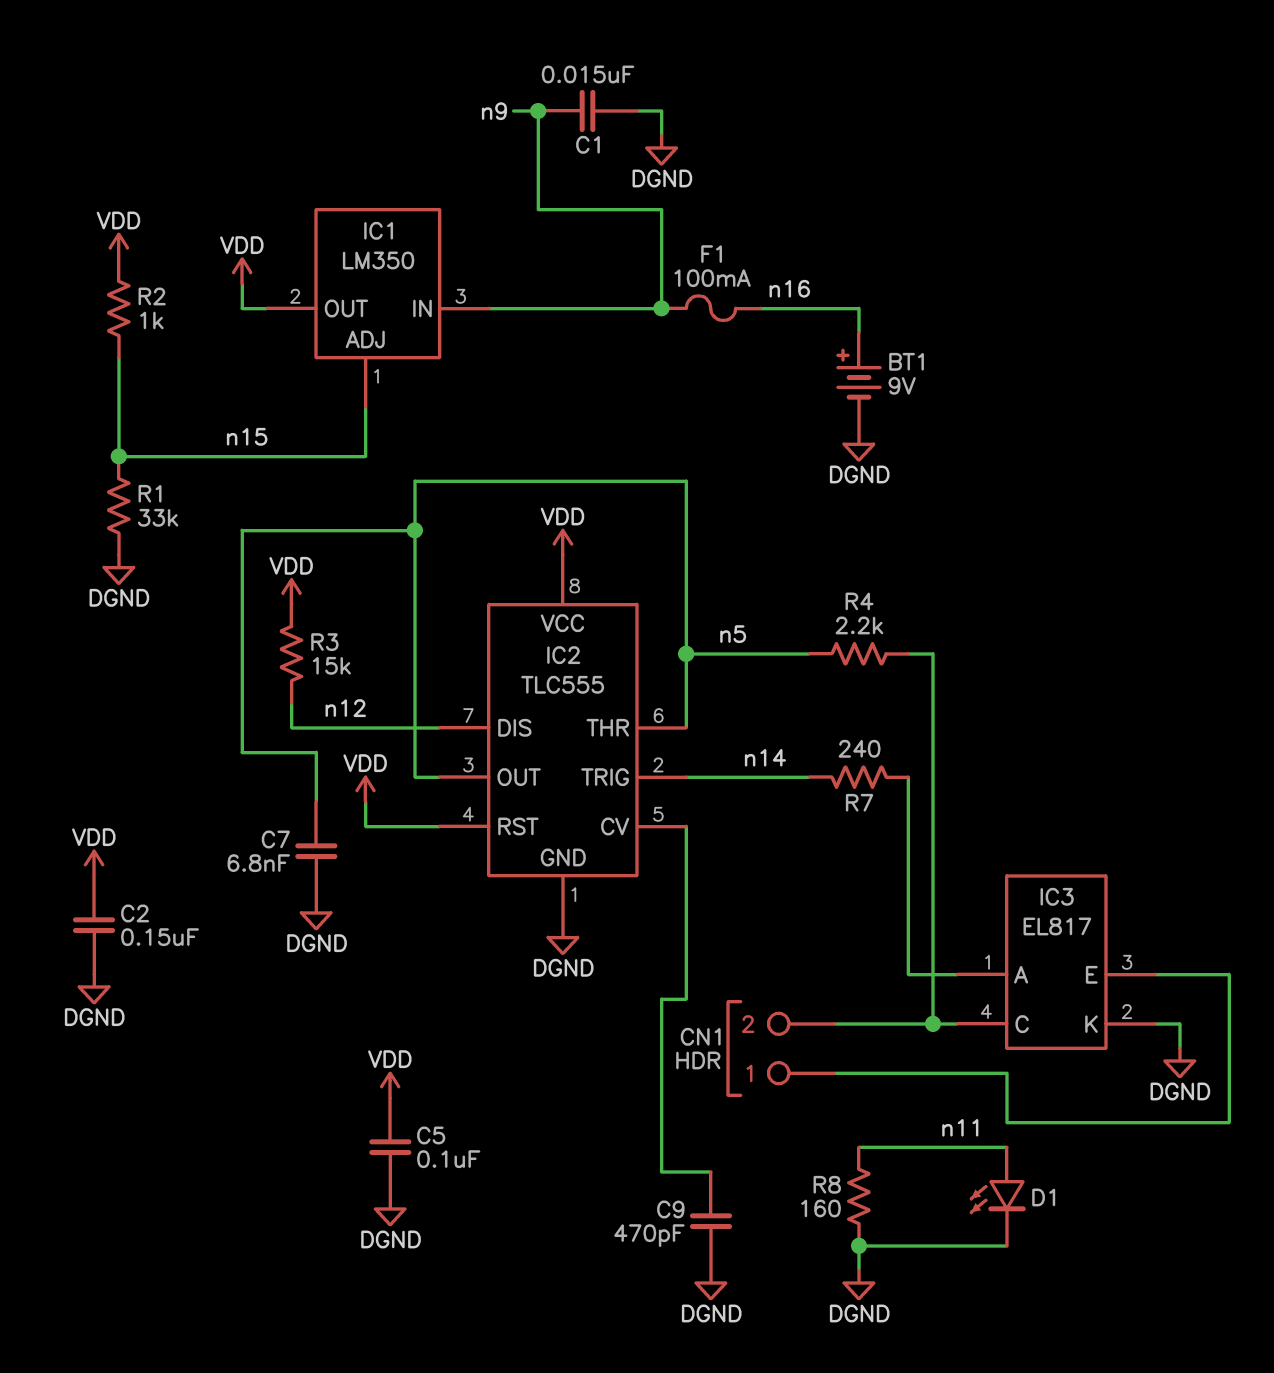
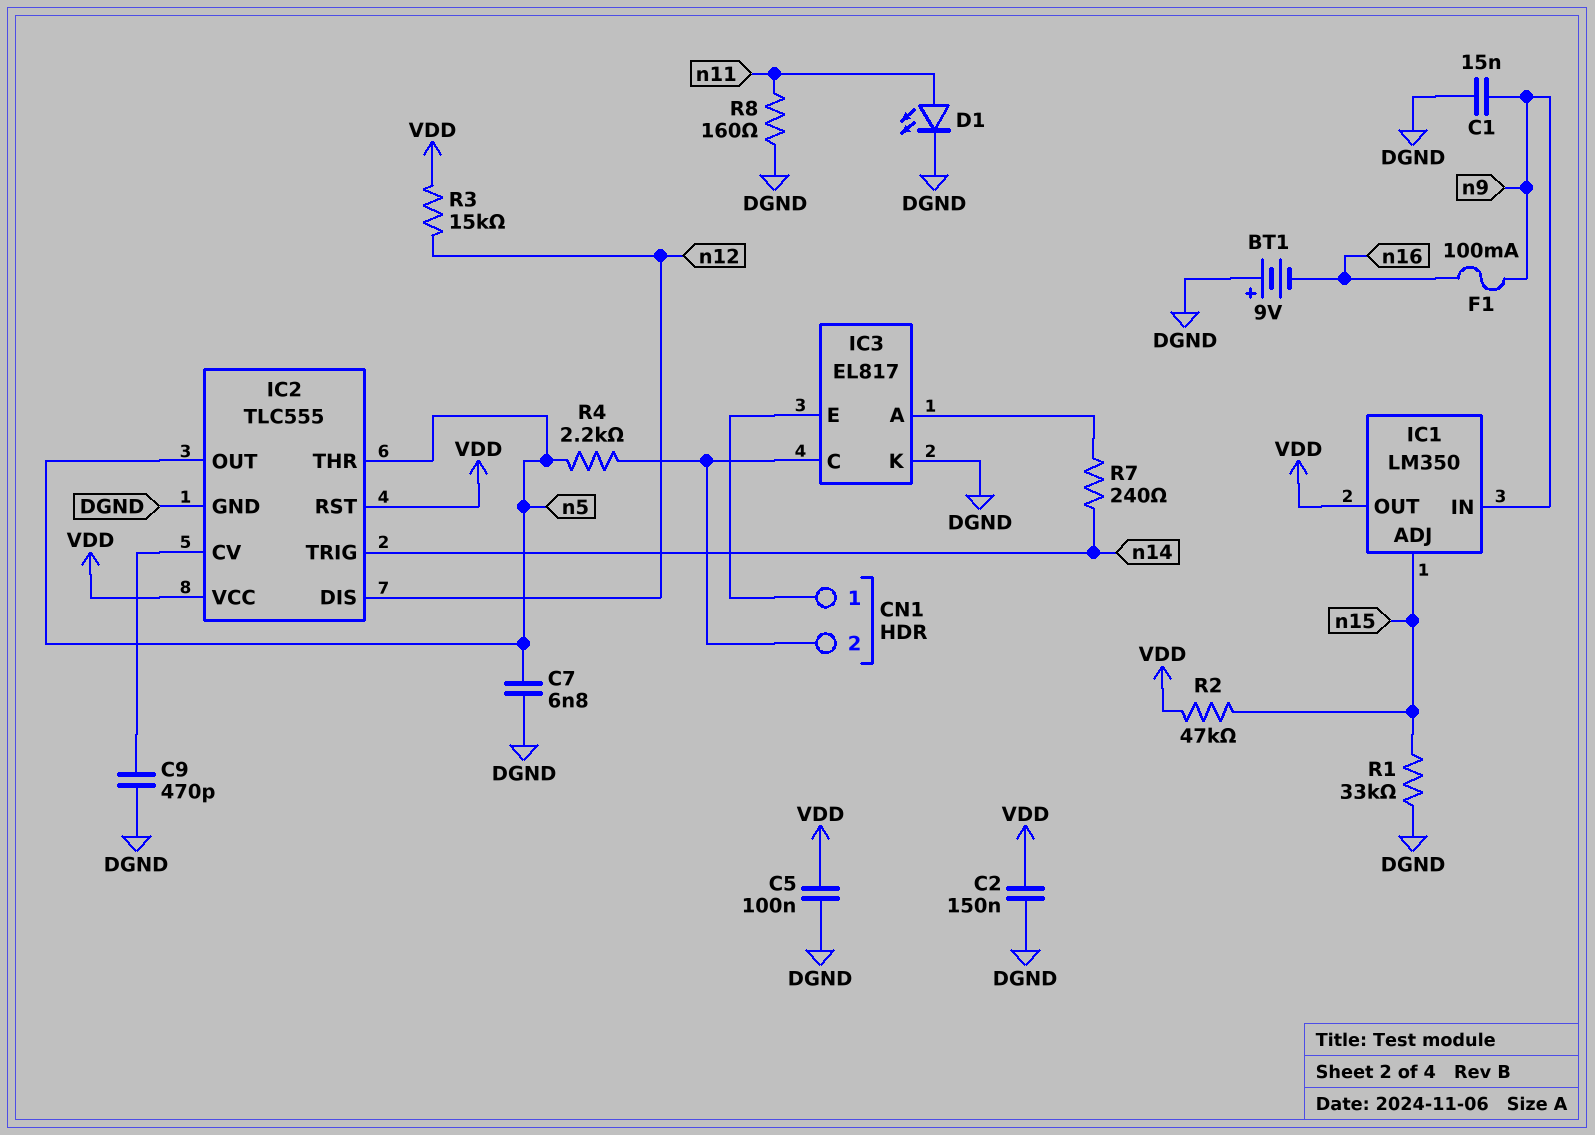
BT1: 9V (plus n16, minus DGND) -> 9V (plus DGND, minus n16)
R2: 1k (VDD, n15) -> 47k (VDD, n15)

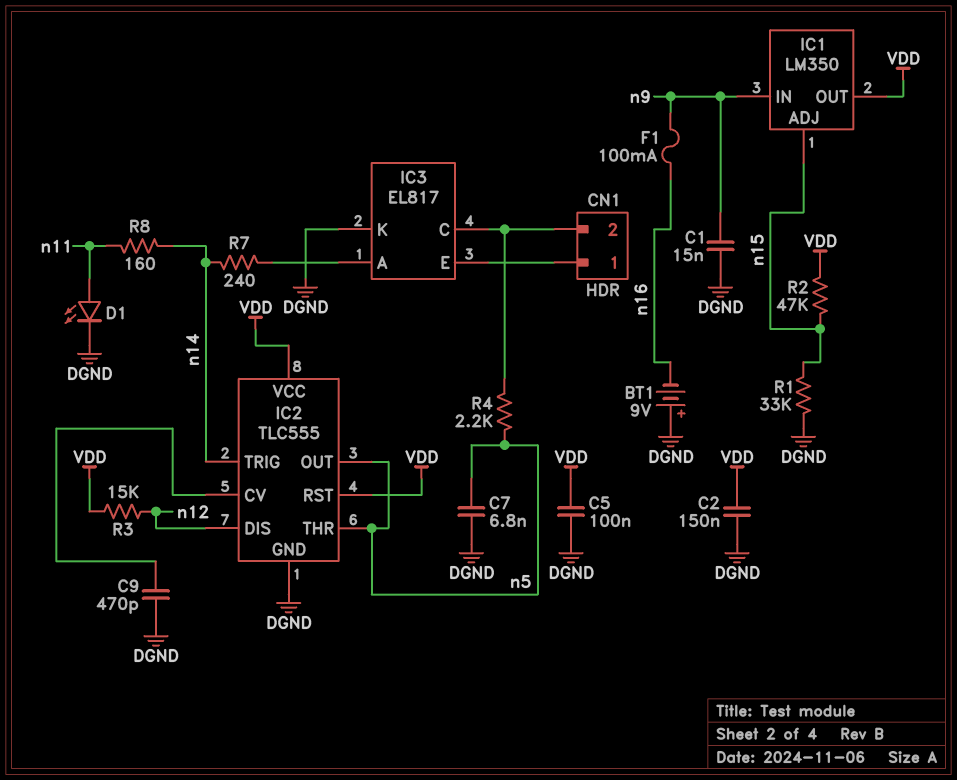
R8: 160 (DGND, n11) -> 160 (n11, n14)

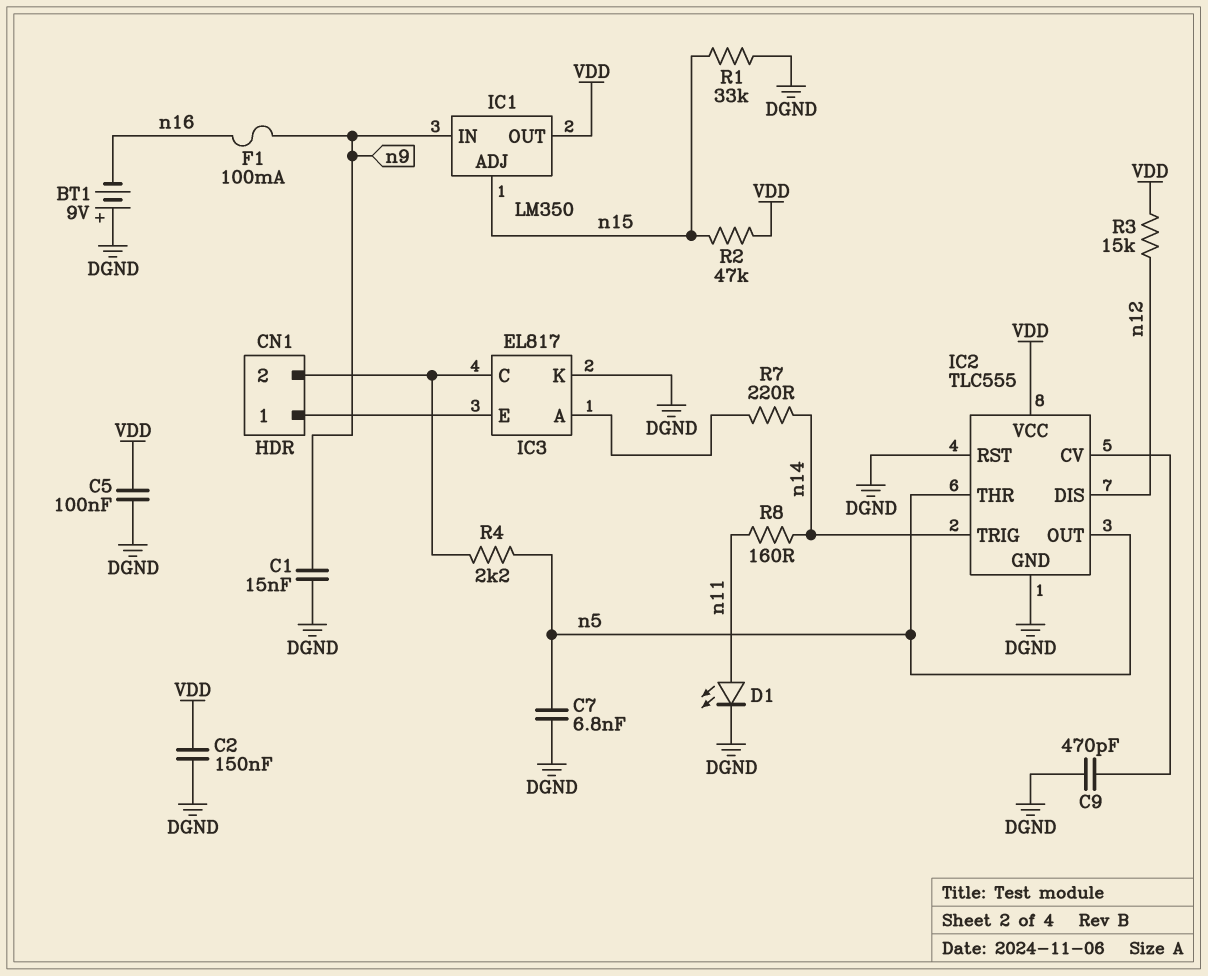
IC2 pin RST: VDD -> DGND
R7: 240 (IC3/A, n14) -> 220 (IC3/A, n14)

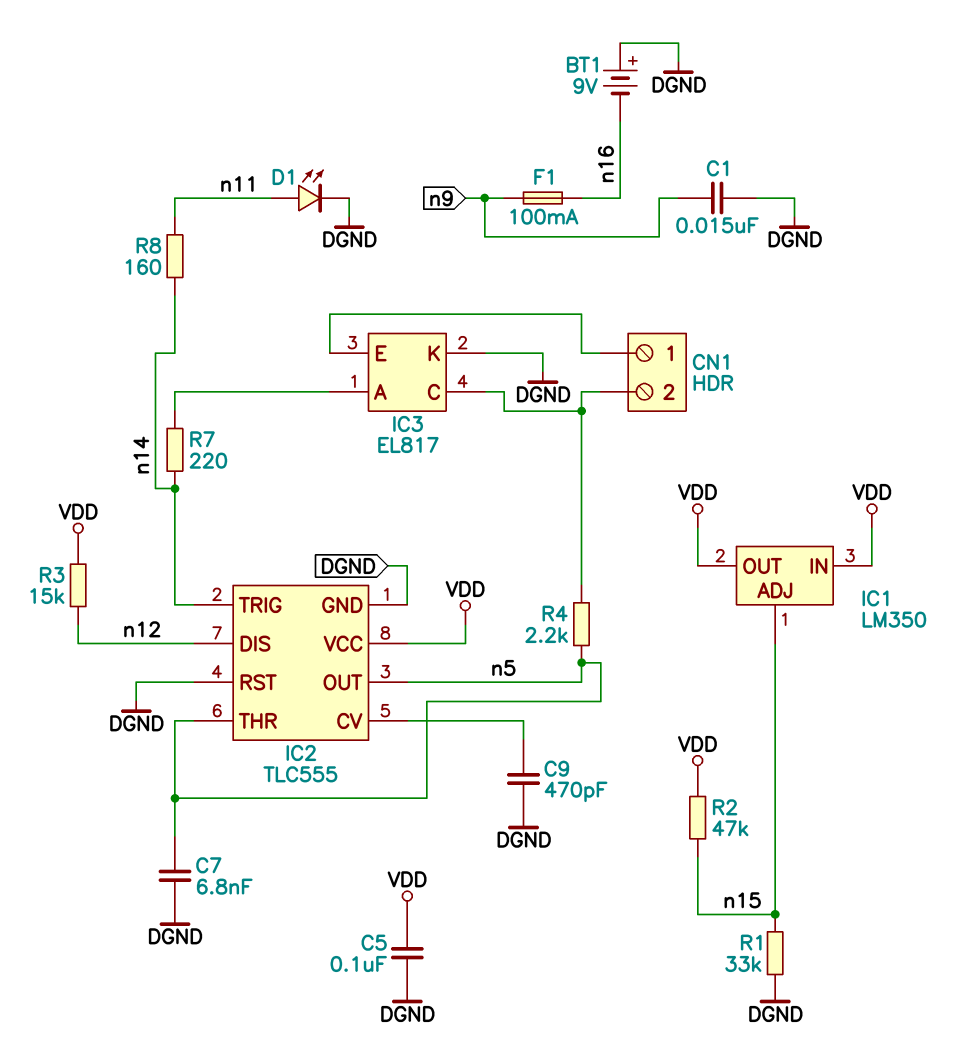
C2: 150nF (DGND, VDD) -> none
IC1 pin IN: n9 -> VDD

